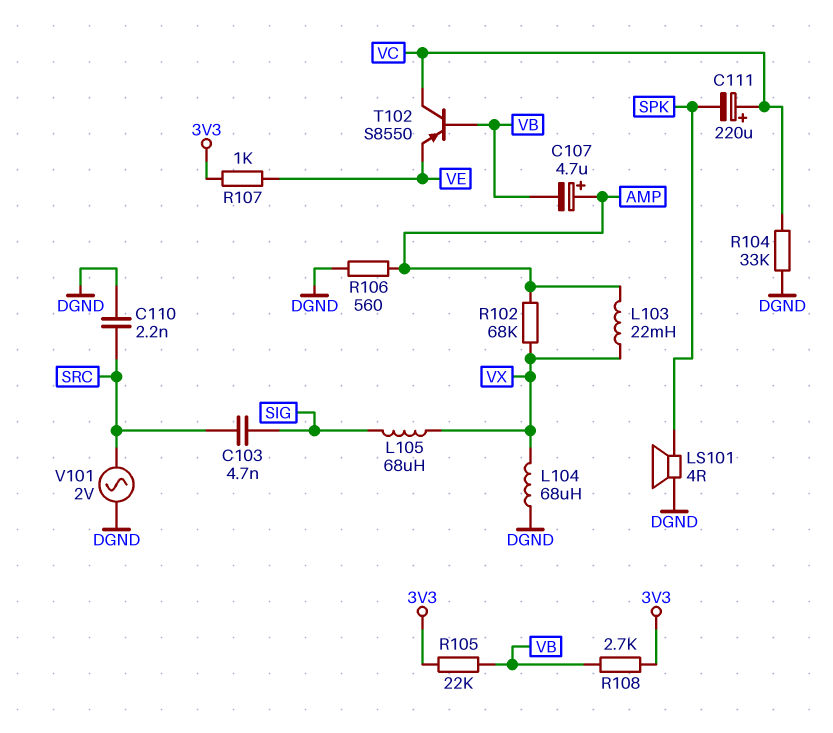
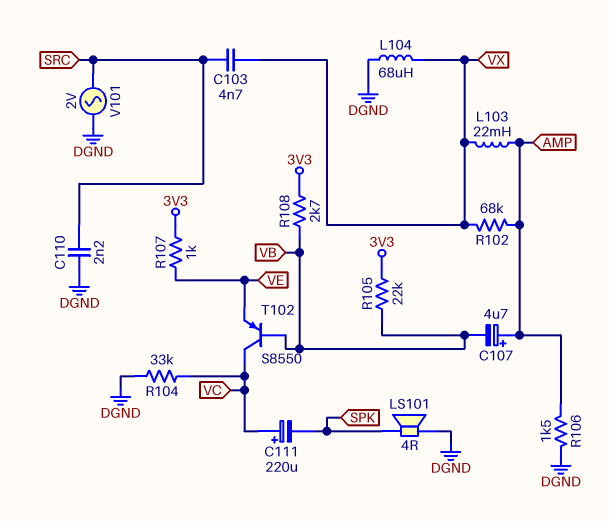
C103: 4.7nF (SIG, SRC) -> 4.7nF (SRC, VX)
L105: 68uH (SIG, VX) -> none
R106: 560 (AMP, DGND) -> 1.5k (AMP, DGND)

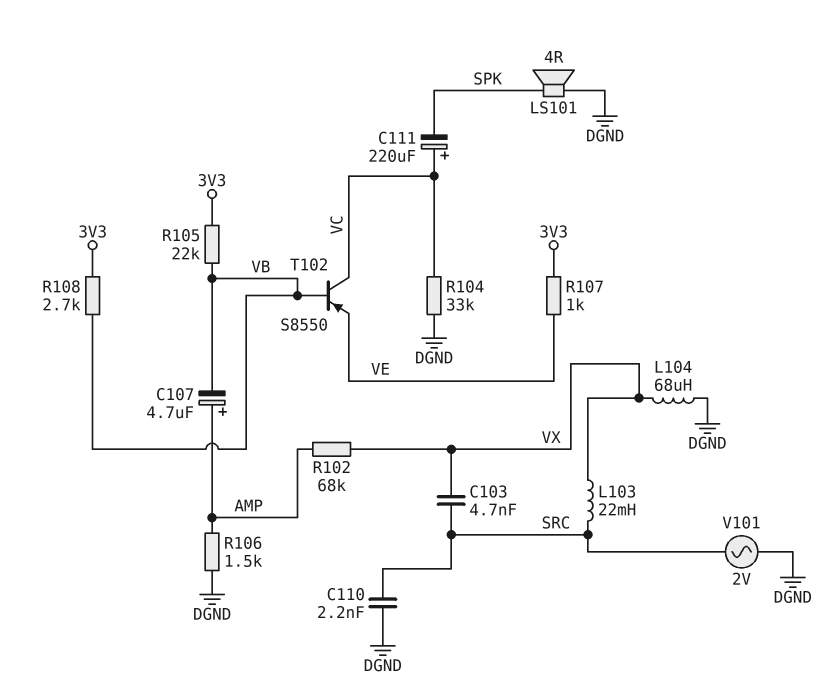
L103: 22mH (AMP, VX) -> 22mH (SRC, VX)

